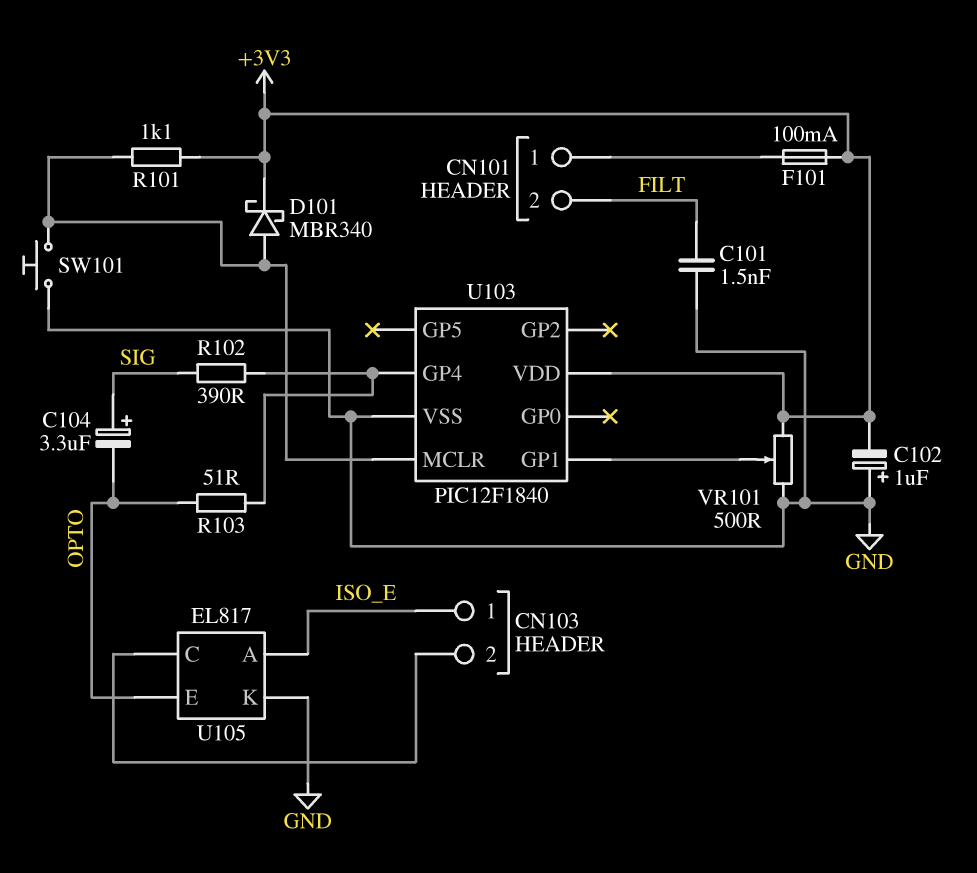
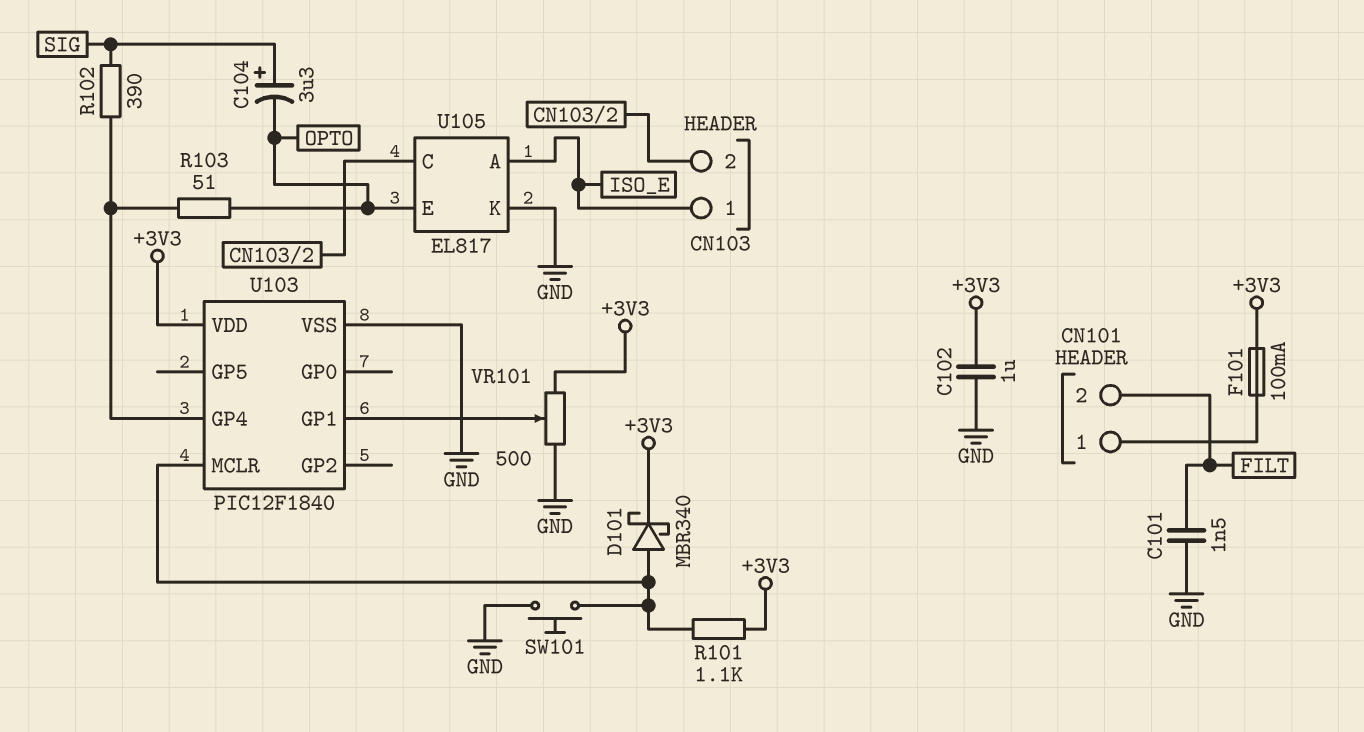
C102: 1uF (plus GND, minus +3V3) -> 1uF (+3V3, GND)

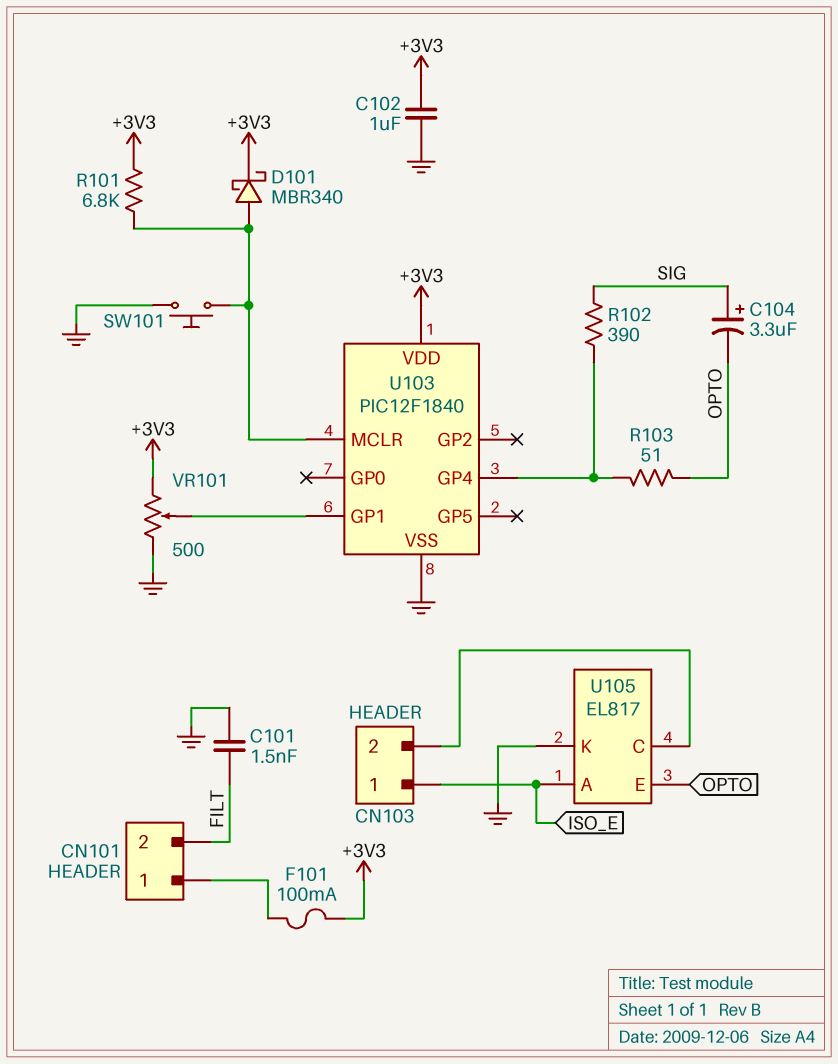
R101: 1.1k (+3V3, U103/MCLR) -> 6.8k (+3V3, U103/MCLR)

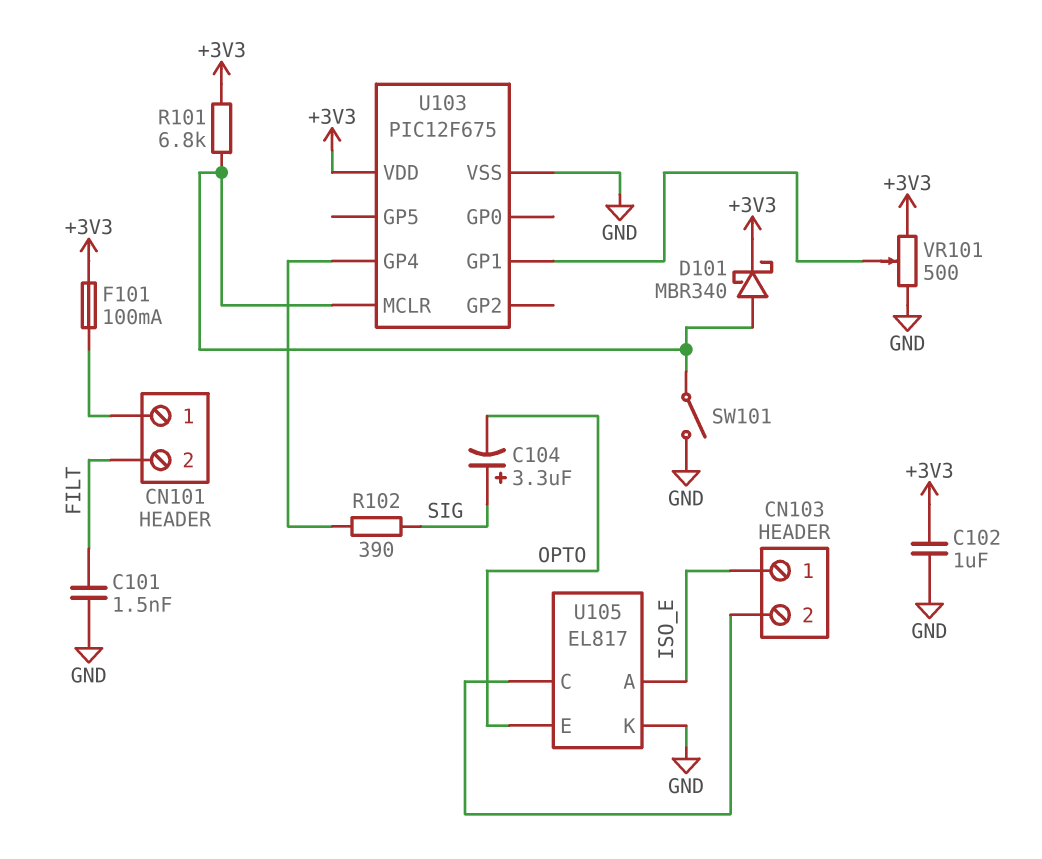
R103: 51 (OPTO, U103/GP4) -> none
SW101: button (GND, U103/MCLR) -> switch (GND, U103/MCLR)
U103: PIC12F1840 -> PIC12F675

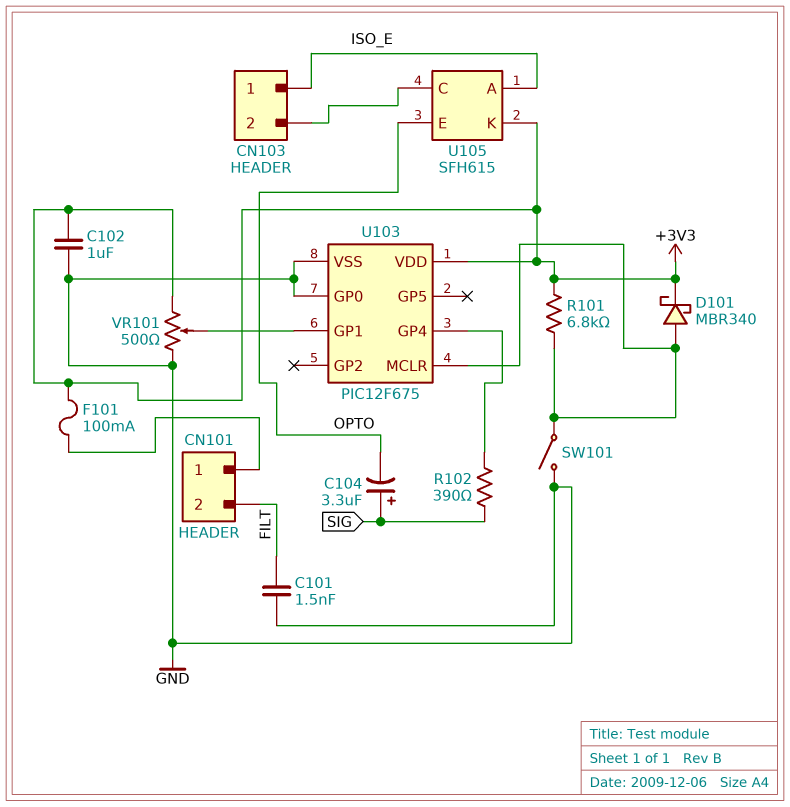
U103 pin GP0: none -> GND
U105: EL817 -> SFH615
U105 pin K: GND -> +3V3

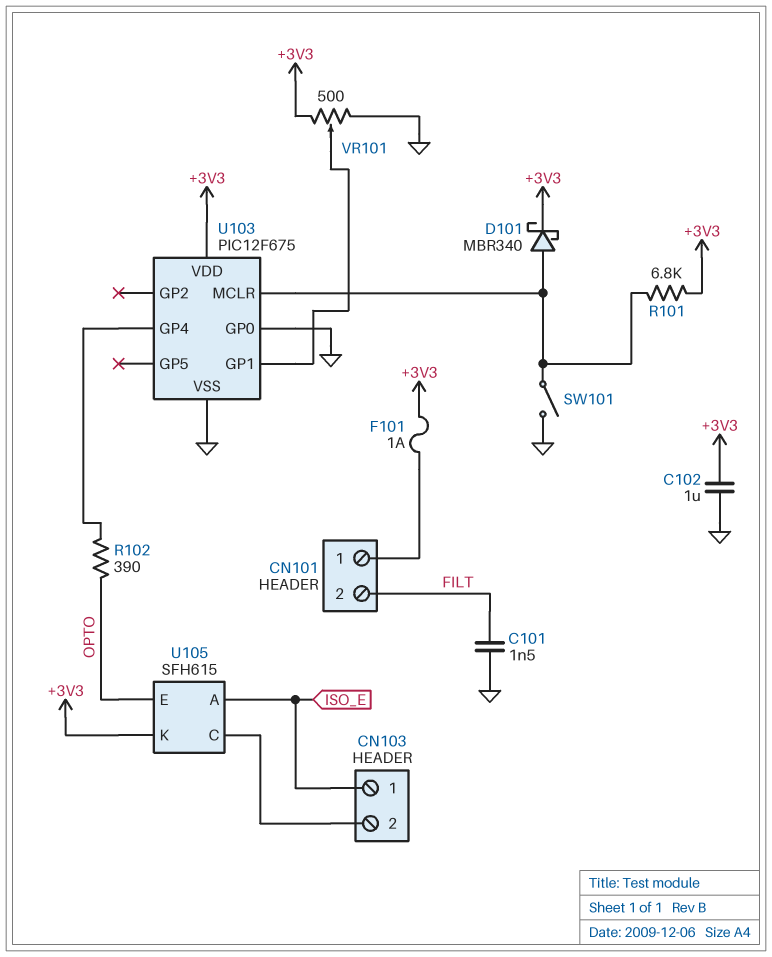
C104: 3.3uF (plus SIG, minus OPTO) -> none
F101: 100mA (+3V3, CN101/1) -> 1A (+3V3, CN101/1)
R102: 390 (SIG, U103/GP4) -> 390 (OPTO, U103/GP4)

